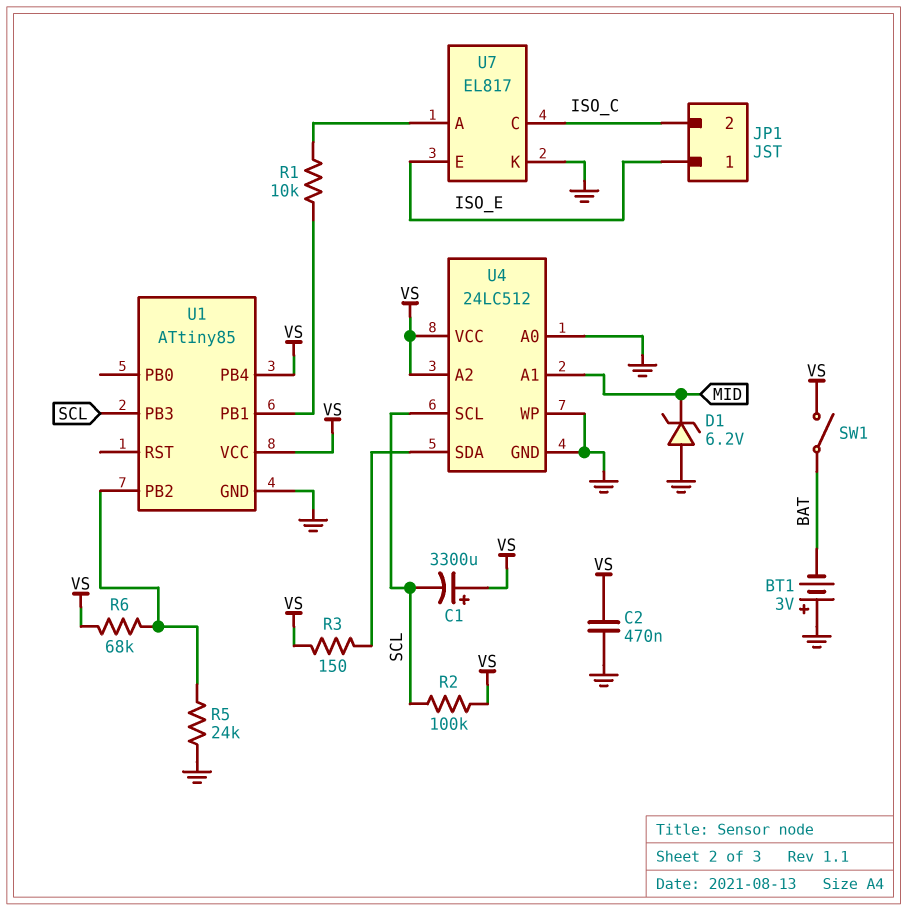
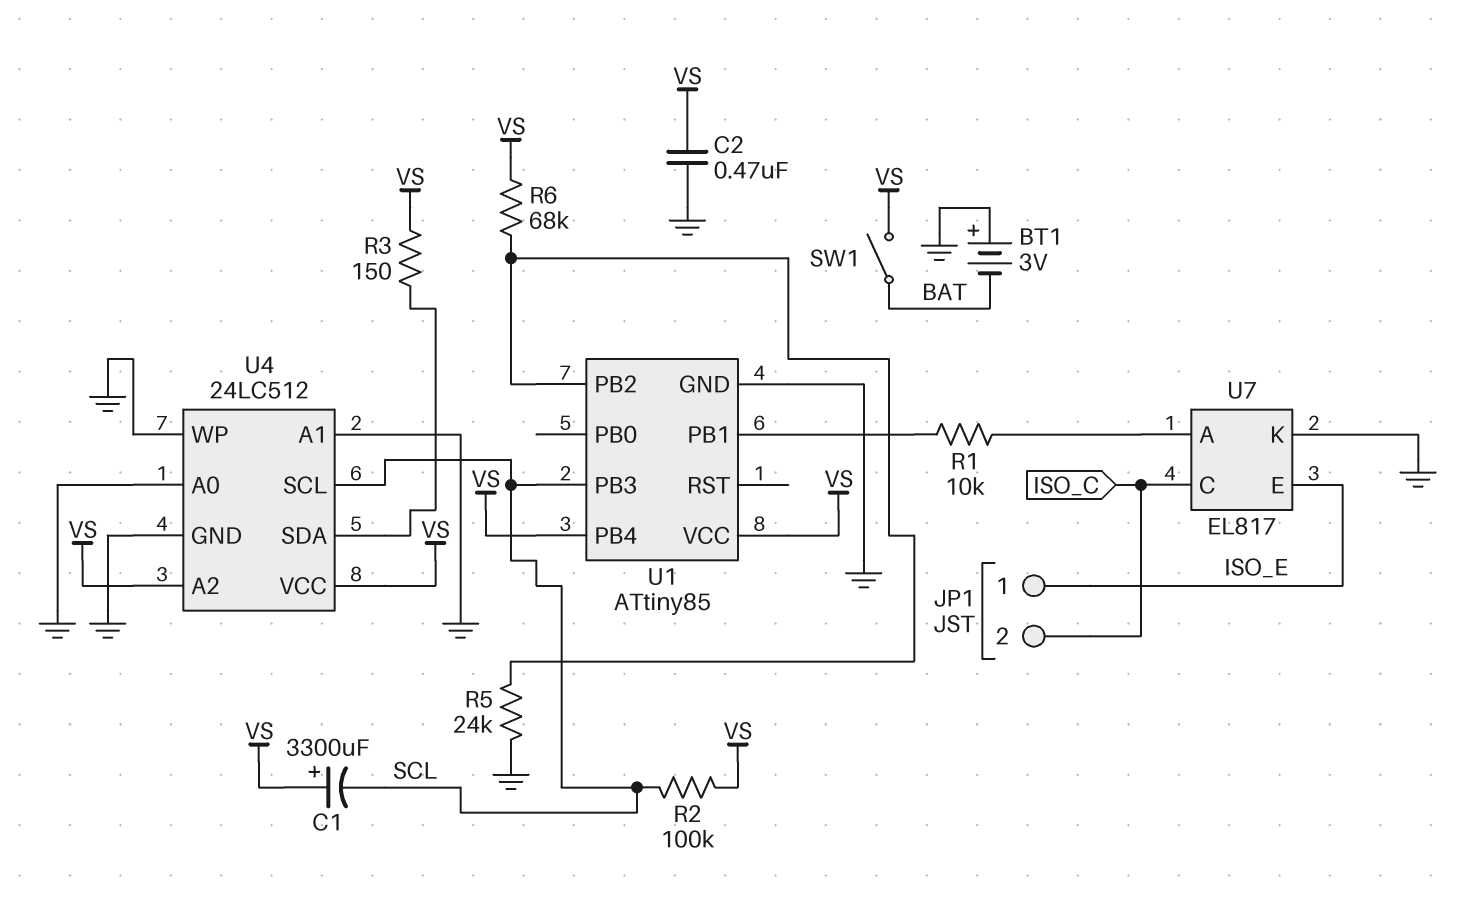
D1: zener 6.2V (A GND, K MID) -> none
U4 pin A1: MID -> GND

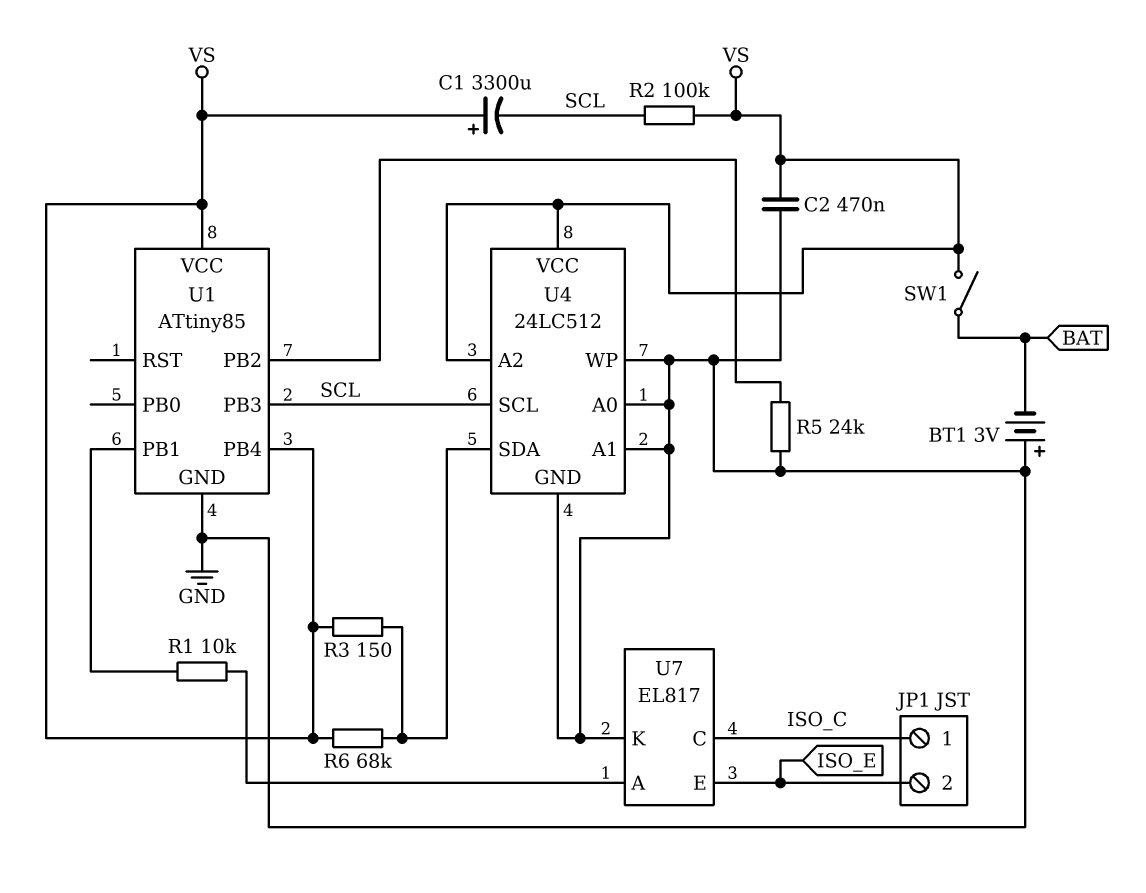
JP1 pin 1: ISO_E -> ISO_C
JP1 pin 2: ISO_C -> ISO_E
R6: 68k (U1/PB2, VS) -> 68k (U4/SDA, VS)

